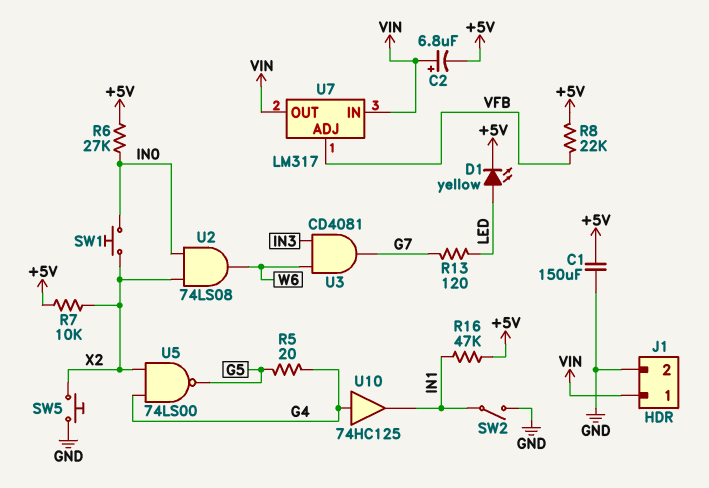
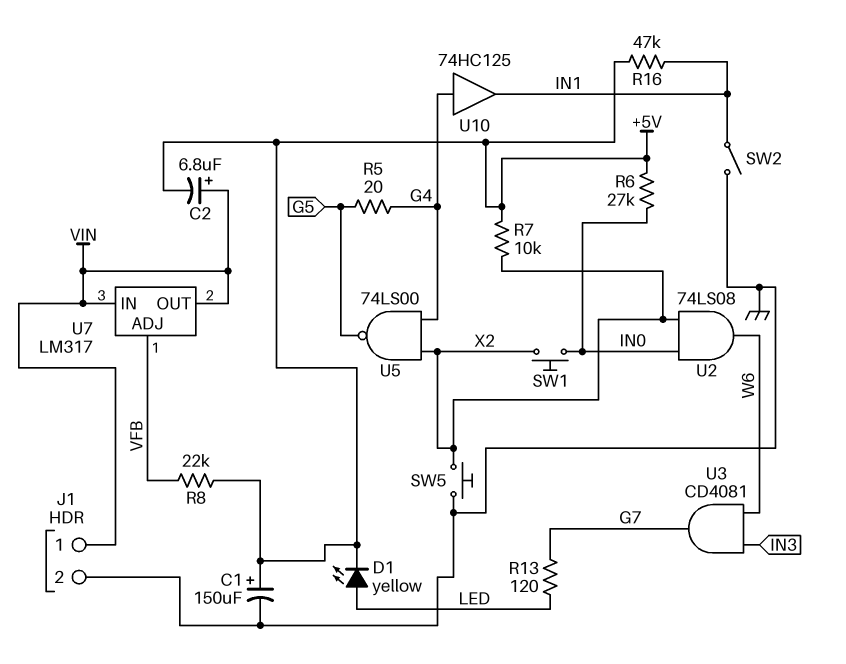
C1: 150uF (+5V, GND) -> 150uF (plus +5V, minus GND)

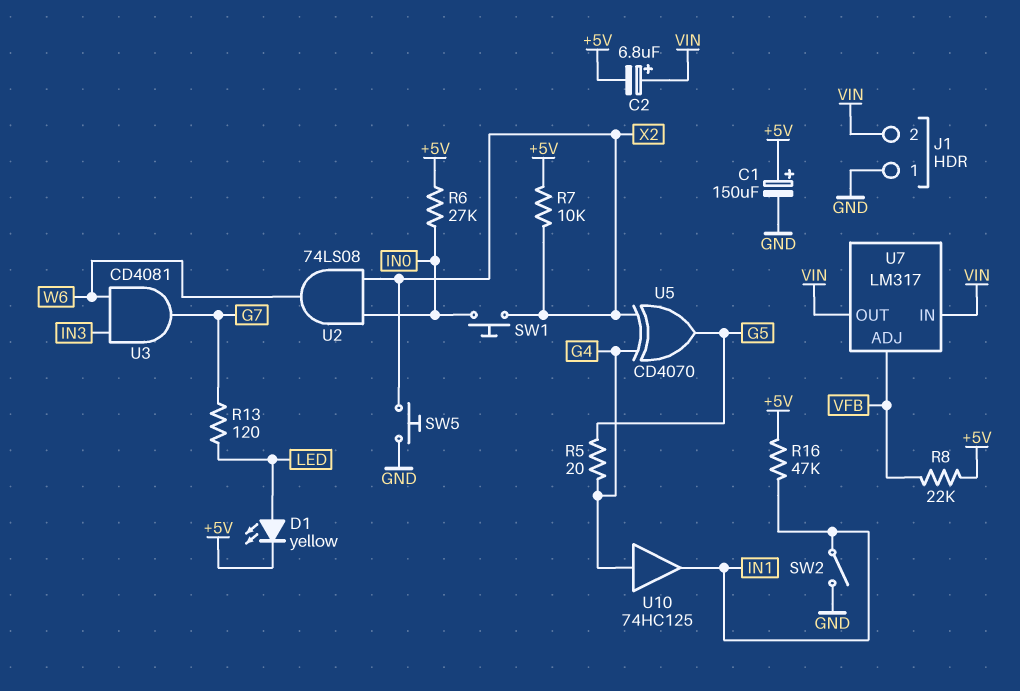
J1 pin 1: VIN -> GND
J1 pin 2: GND -> VIN
U5: NAND 74LS00 (in G4, in X2, out G5) -> XOR CD4070 (in G4, in X2, out G5)

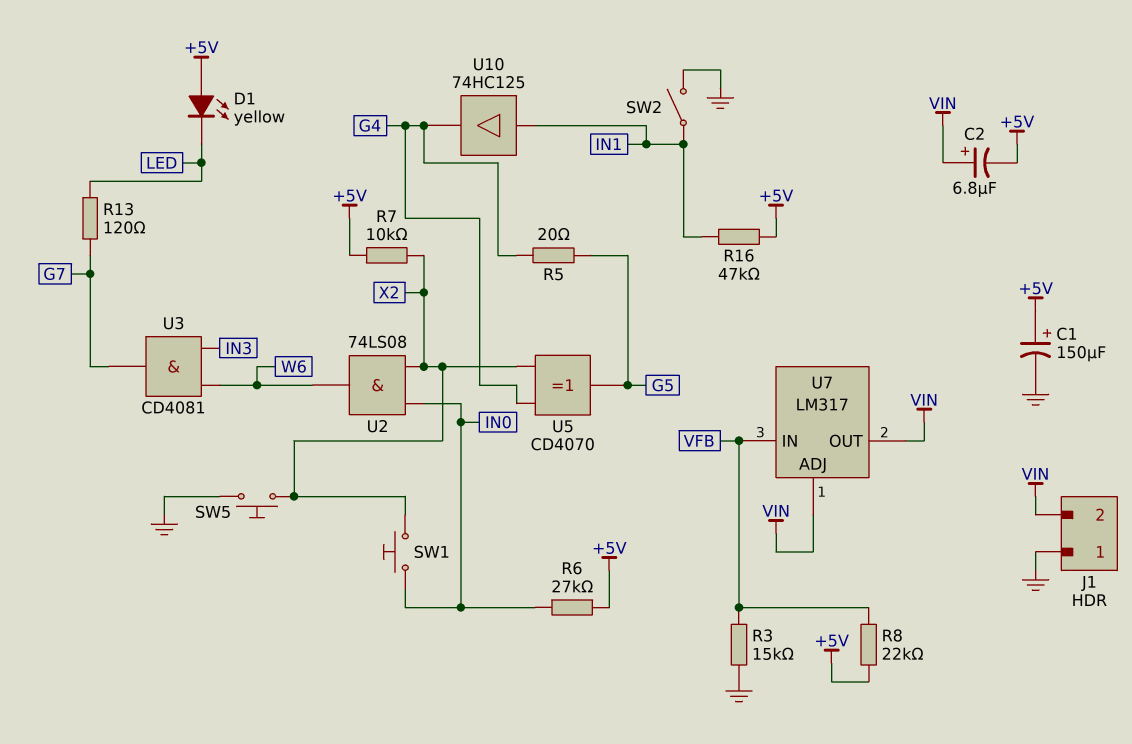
D1: LED yellow (A LED, K +5V) -> LED yellow (A +5V, K LED)
R3: none -> 15k (GND, VFB)
U7 pin ADJ: VFB -> VIN
U7 pin IN: VIN -> VFB
U10: buffer 74HC125 (in G4, out IN1) -> buffer 74HC125 (in IN1, out G4)

